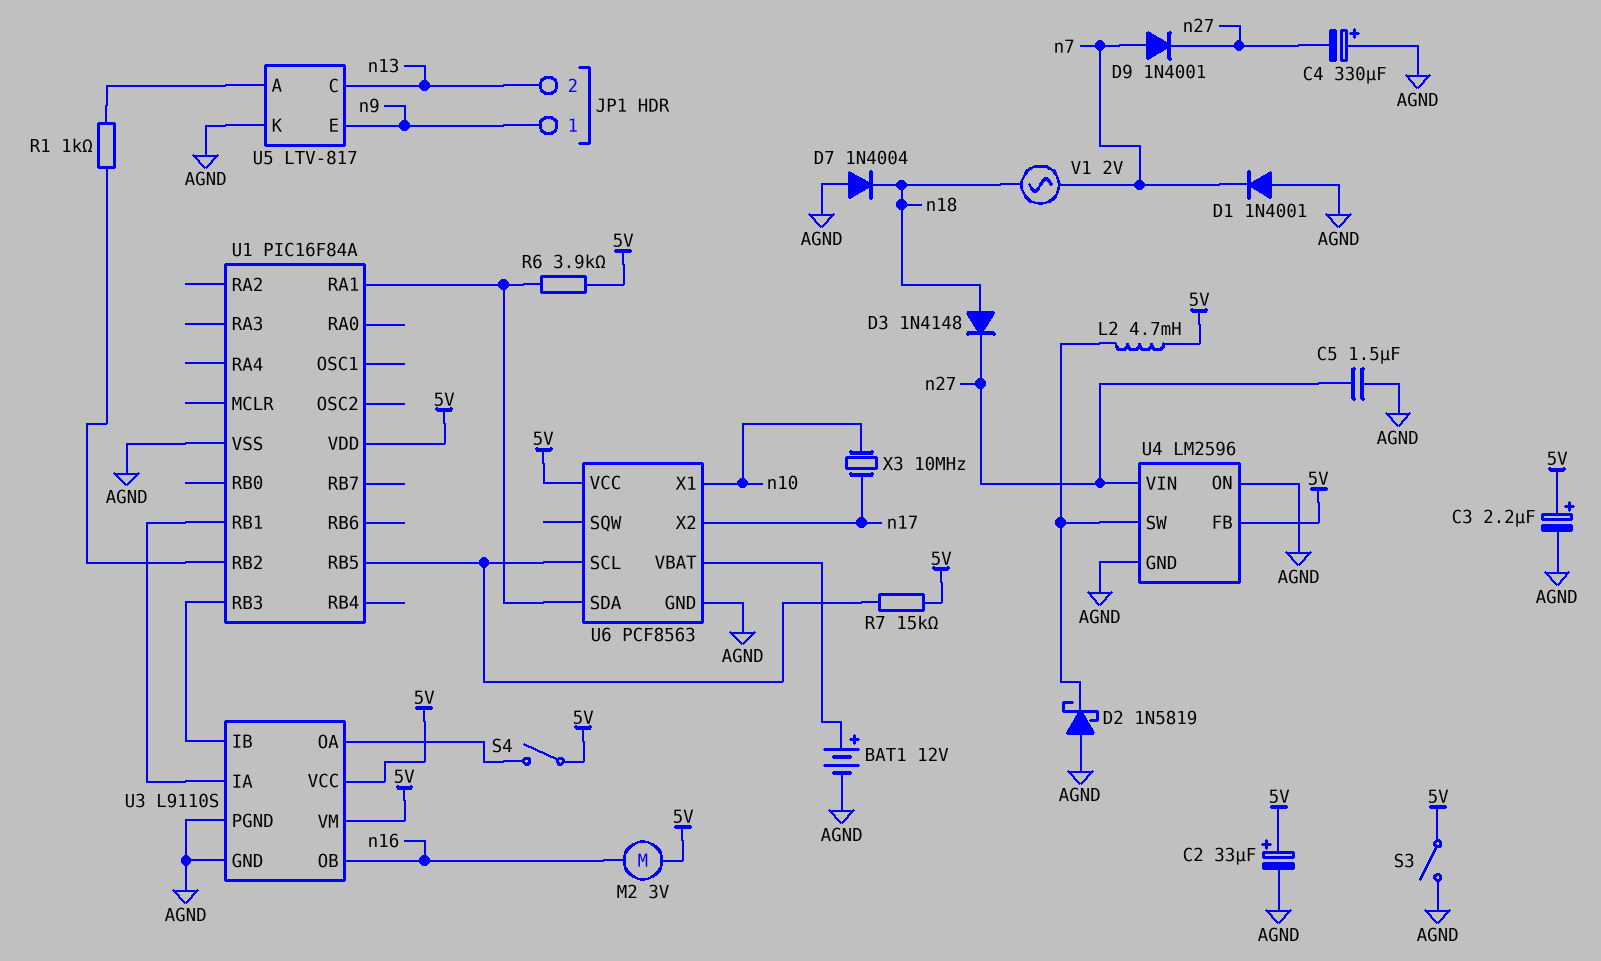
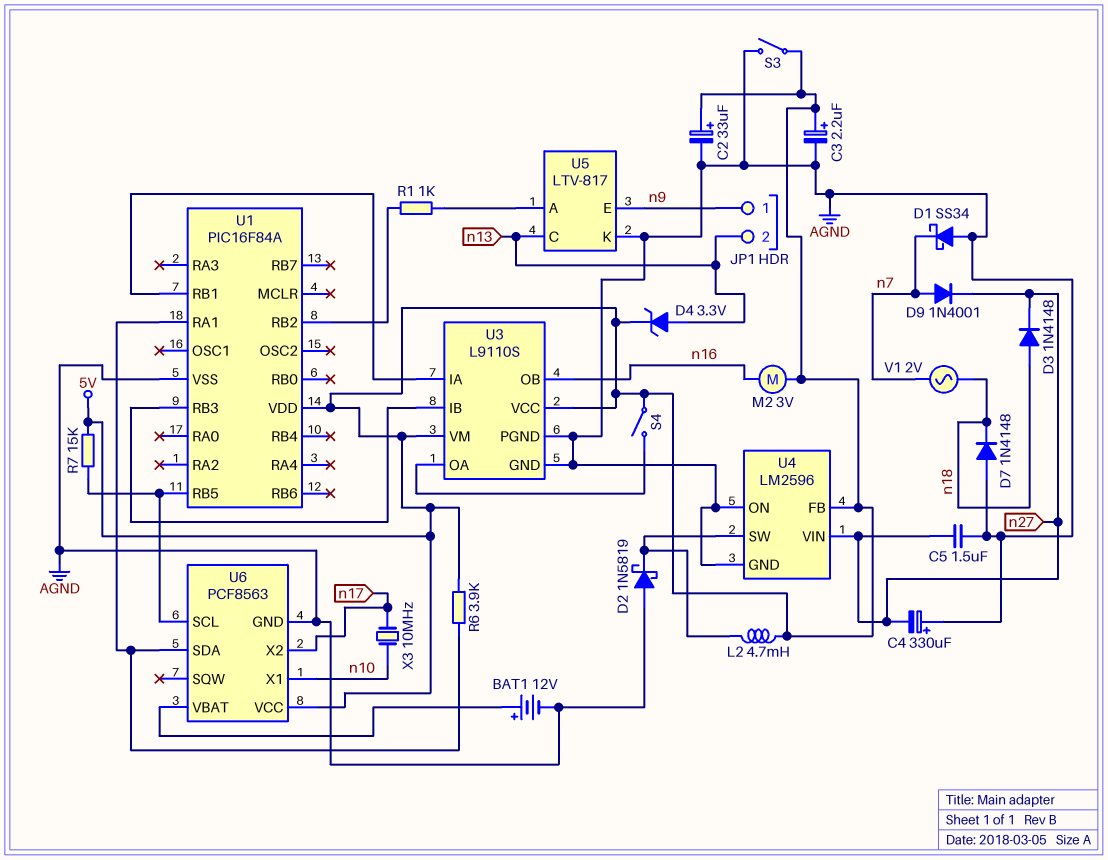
D1: diode 1N4001 (A AGND, K n7) -> schottky SS34 (A AGND, K n7)
D4: none -> zener 3.3V (A n13, K 5V)
D7: diode 1N4004 (A AGND, K n18) -> diode 1N4148 (A AGND, K n18)

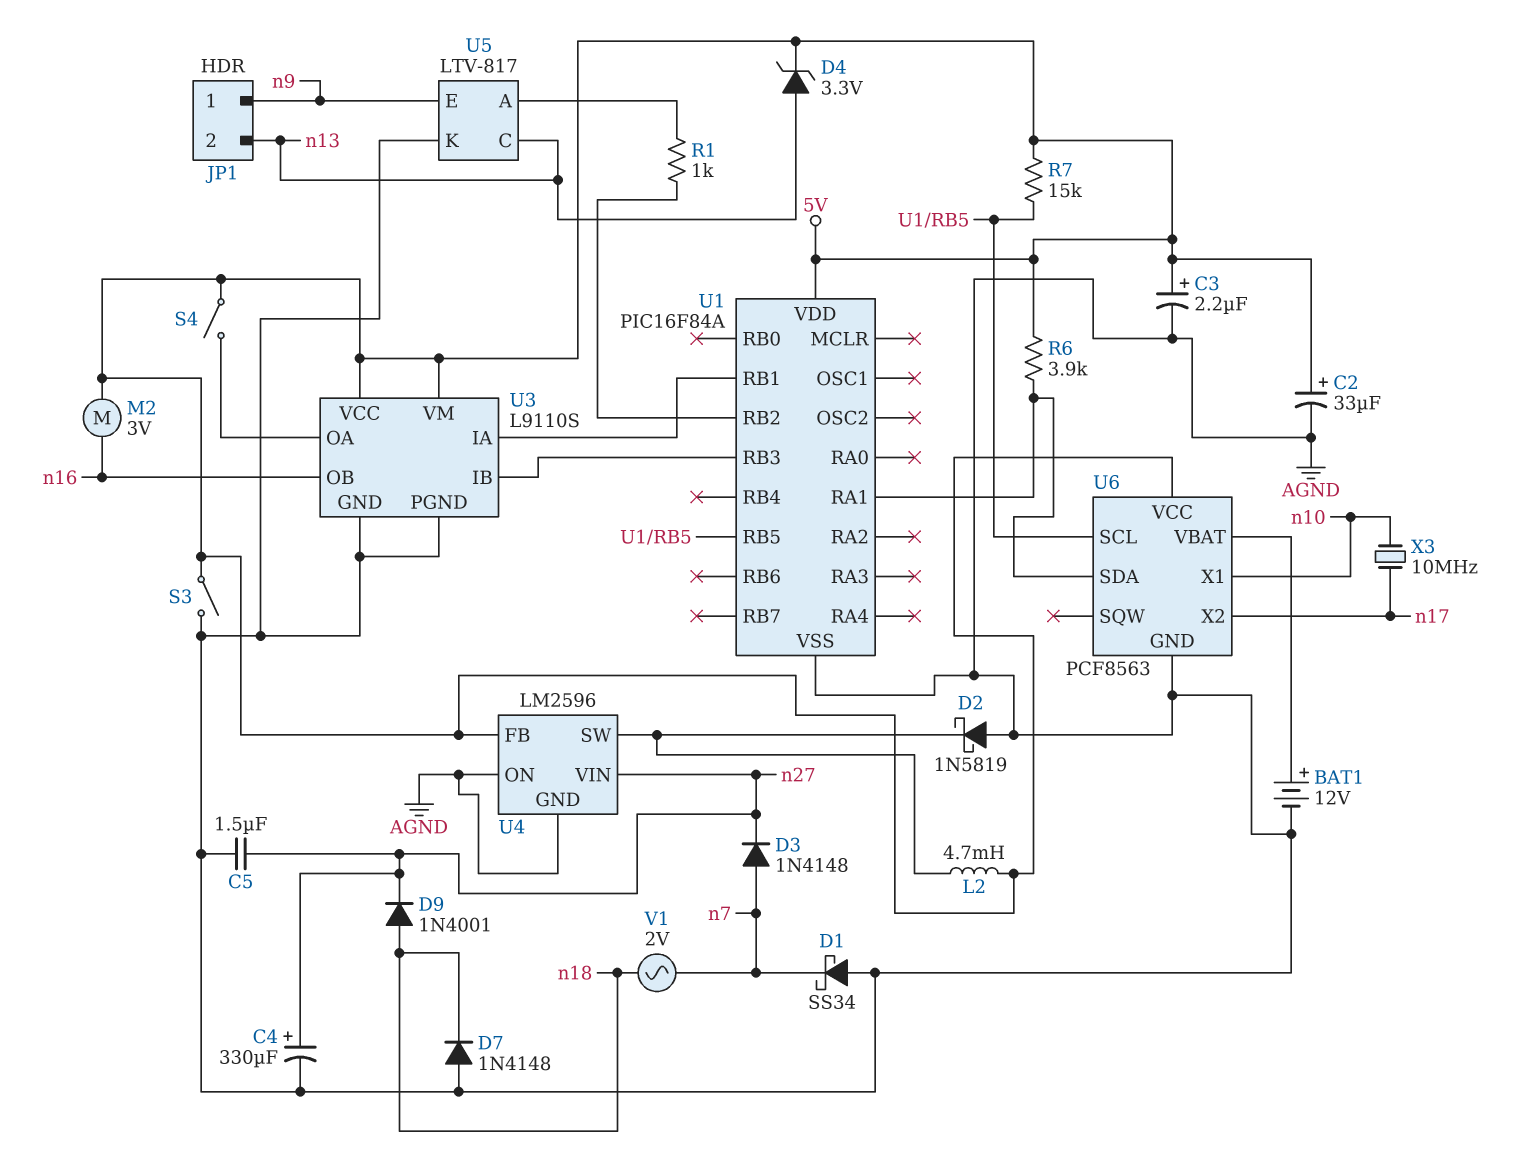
C4: 330uF (plus AGND, minus n27) -> 330uF (plus n27, minus AGND)
D3: diode 1N4148 (A n18, K n27) -> diode 1N4148 (A n7, K n27)
D9: diode 1N4001 (A n7, K n27) -> diode 1N4001 (A n18, K n27)

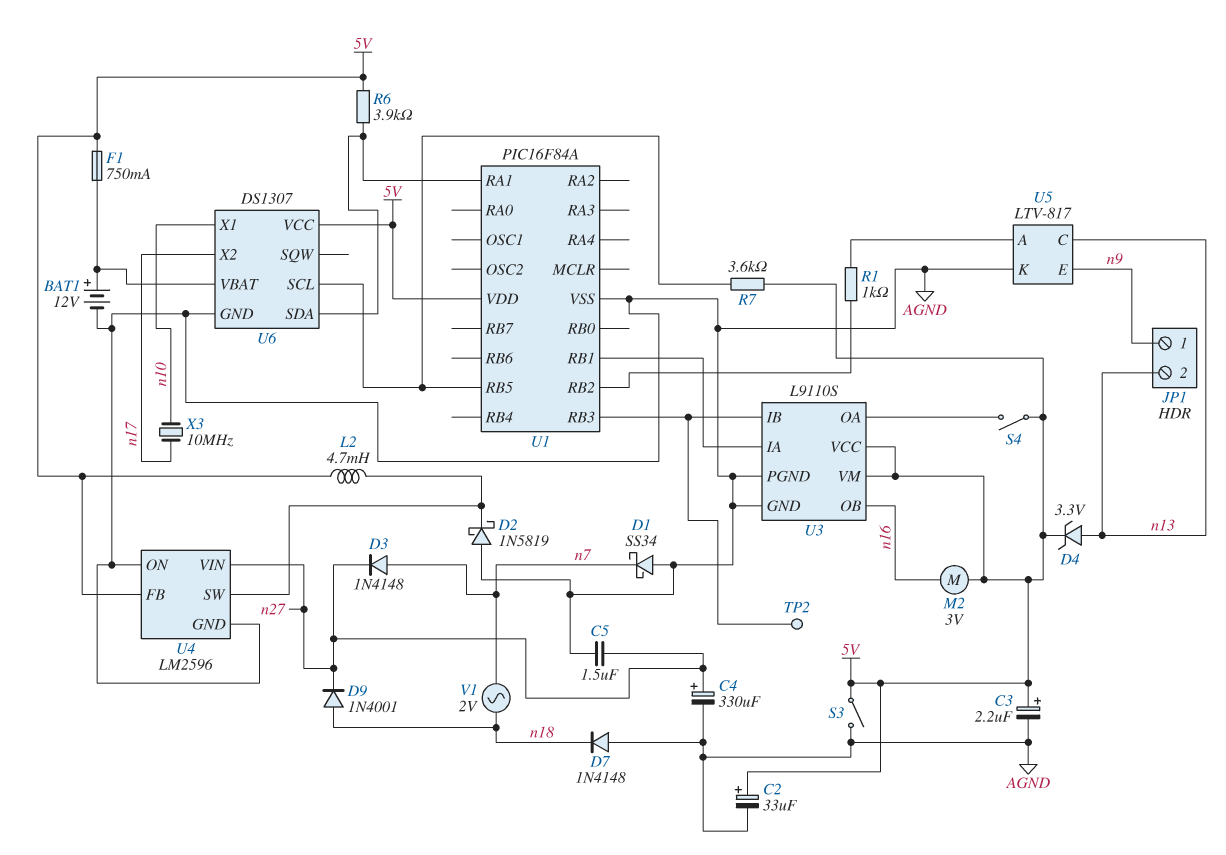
F1: none -> 750mA (5V, U6/VBAT)
R7: 15k (5V, U1/RB5) -> 3.6k (5V, U1/RB5)
TP2: none -> test point (U1/RB3)
U6: PCF8563 -> DS1307

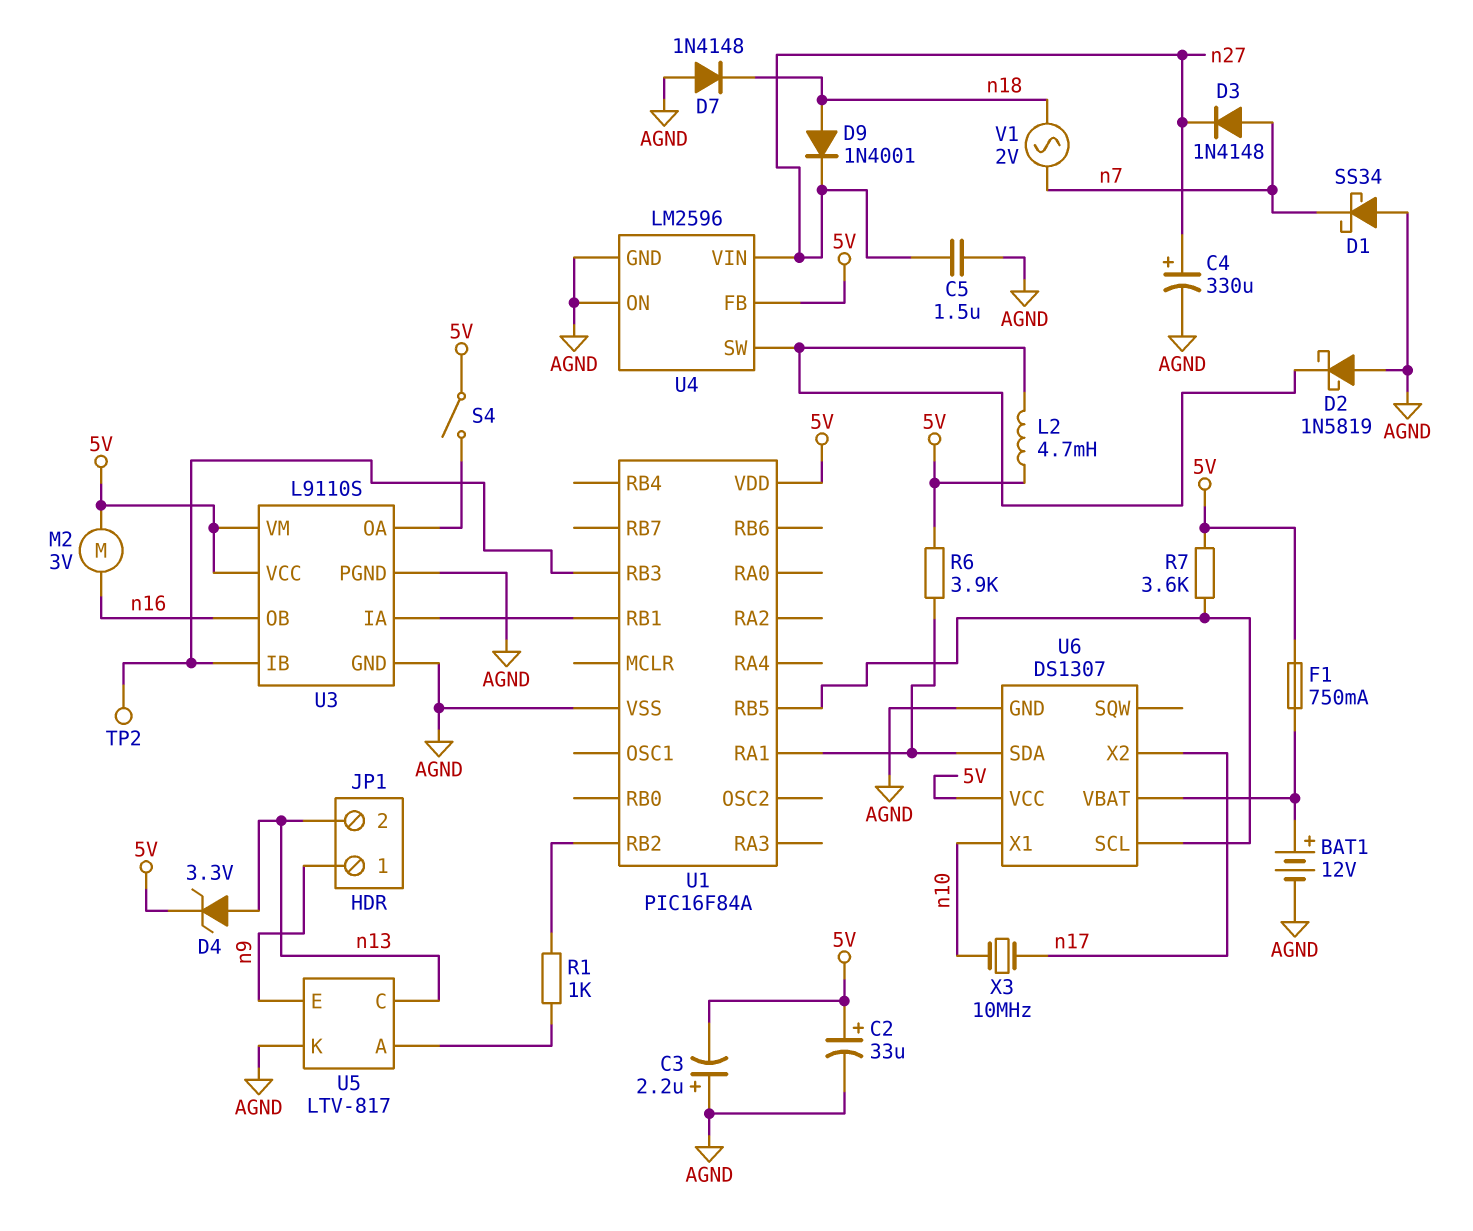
C3: 2.2uF (plus 5V, minus AGND) -> 2.2uF (plus AGND, minus 5V)
S3: switch (5V, AGND) -> none

